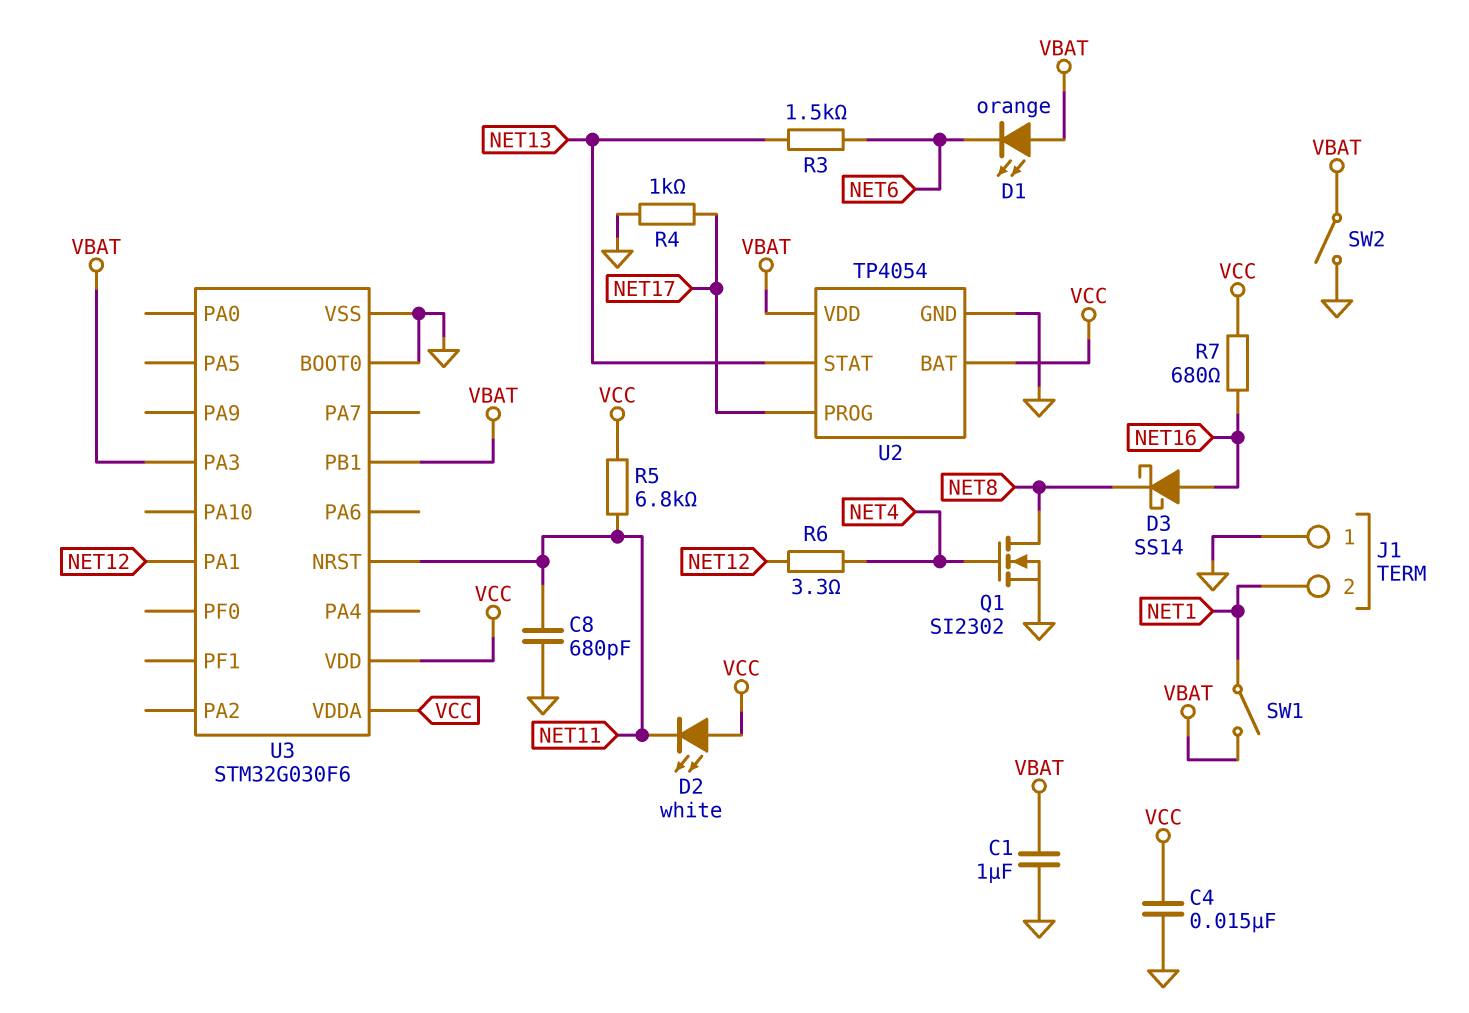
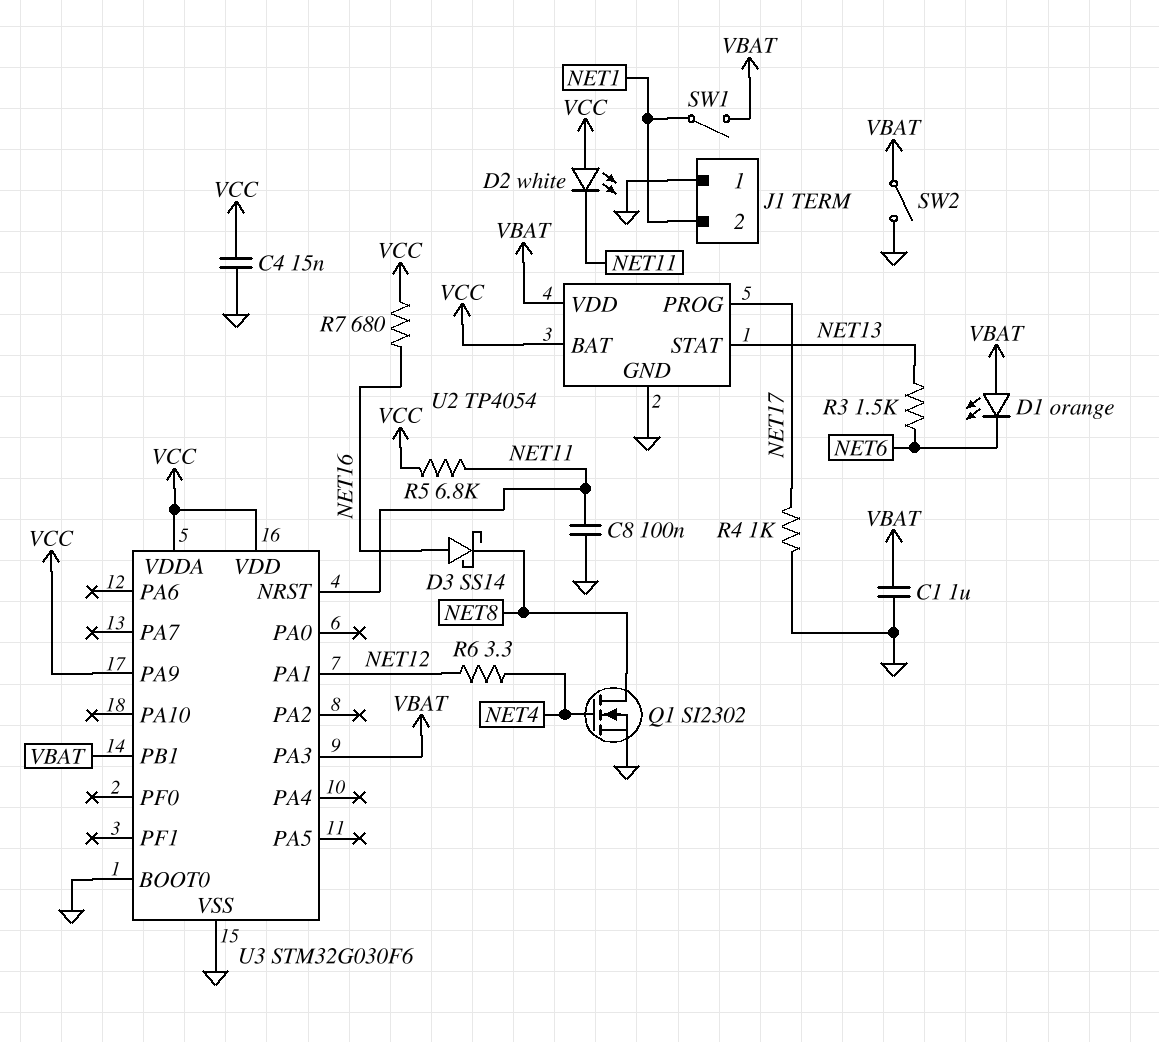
C8: 680pF (GND, NET11) -> 100nF (GND, NET11)
U3 pin PA9: none -> VCC

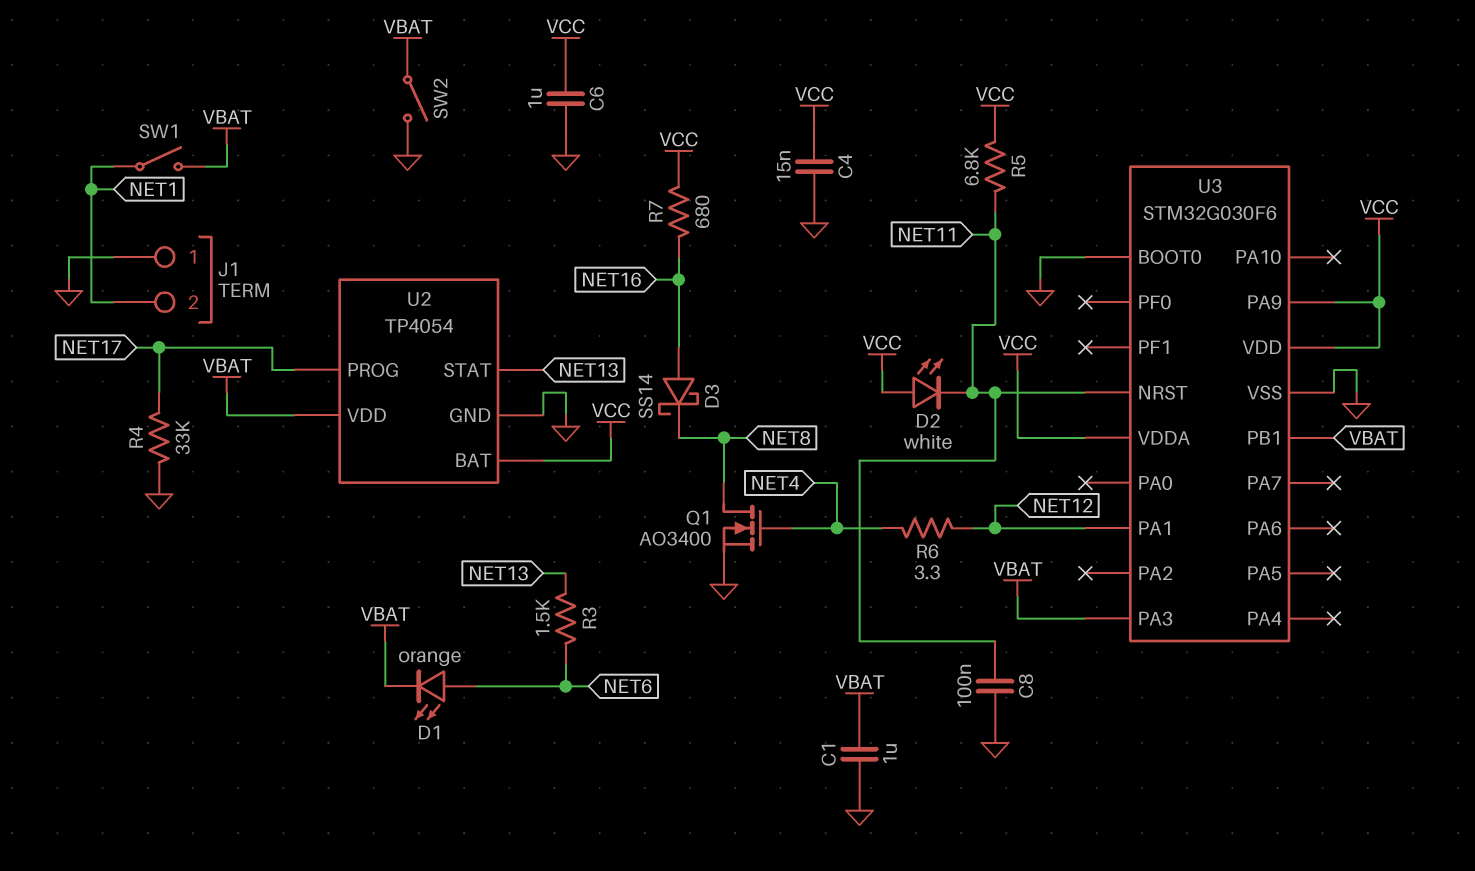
C6: none -> 1uF (GND, VCC)
D1: LED orange (A VBAT, K NET6) -> LED orange (A NET6, K VBAT)
Q1: NMOS SI2302 (G NET4, D NET8, S GND) -> NMOS AO3400 (G NET4, D NET8, S GND)
R4: 1k (GND, NET17) -> 33k (GND, NET17)

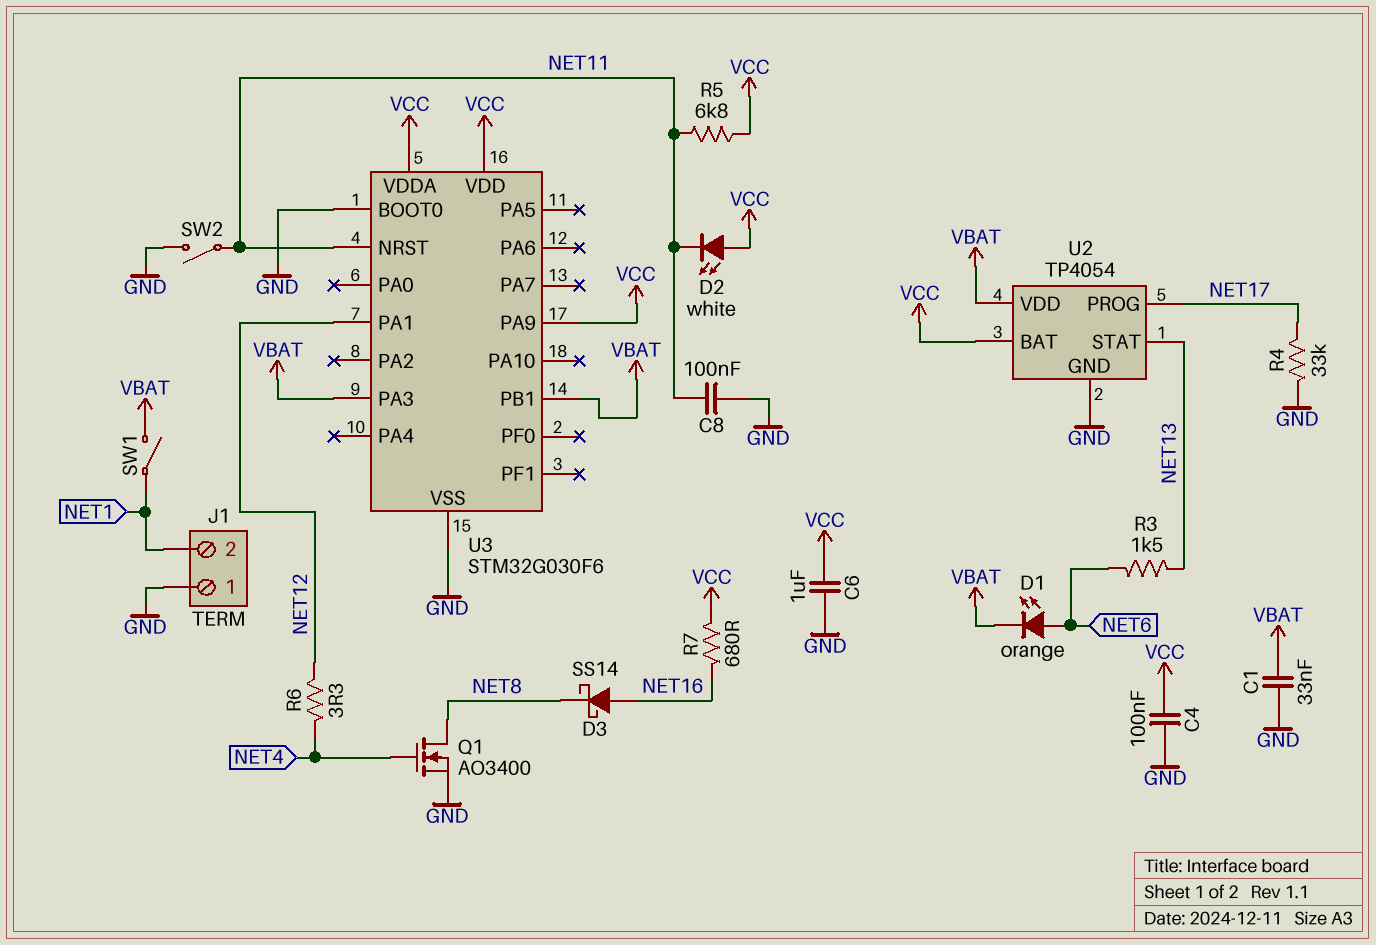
C1: 1uF (GND, VBAT) -> 33nF (GND, VBAT)
C4: 15nF (GND, VCC) -> 100nF (GND, VCC)
SW2: switch (GND, VBAT) -> switch (GND, NET11)

